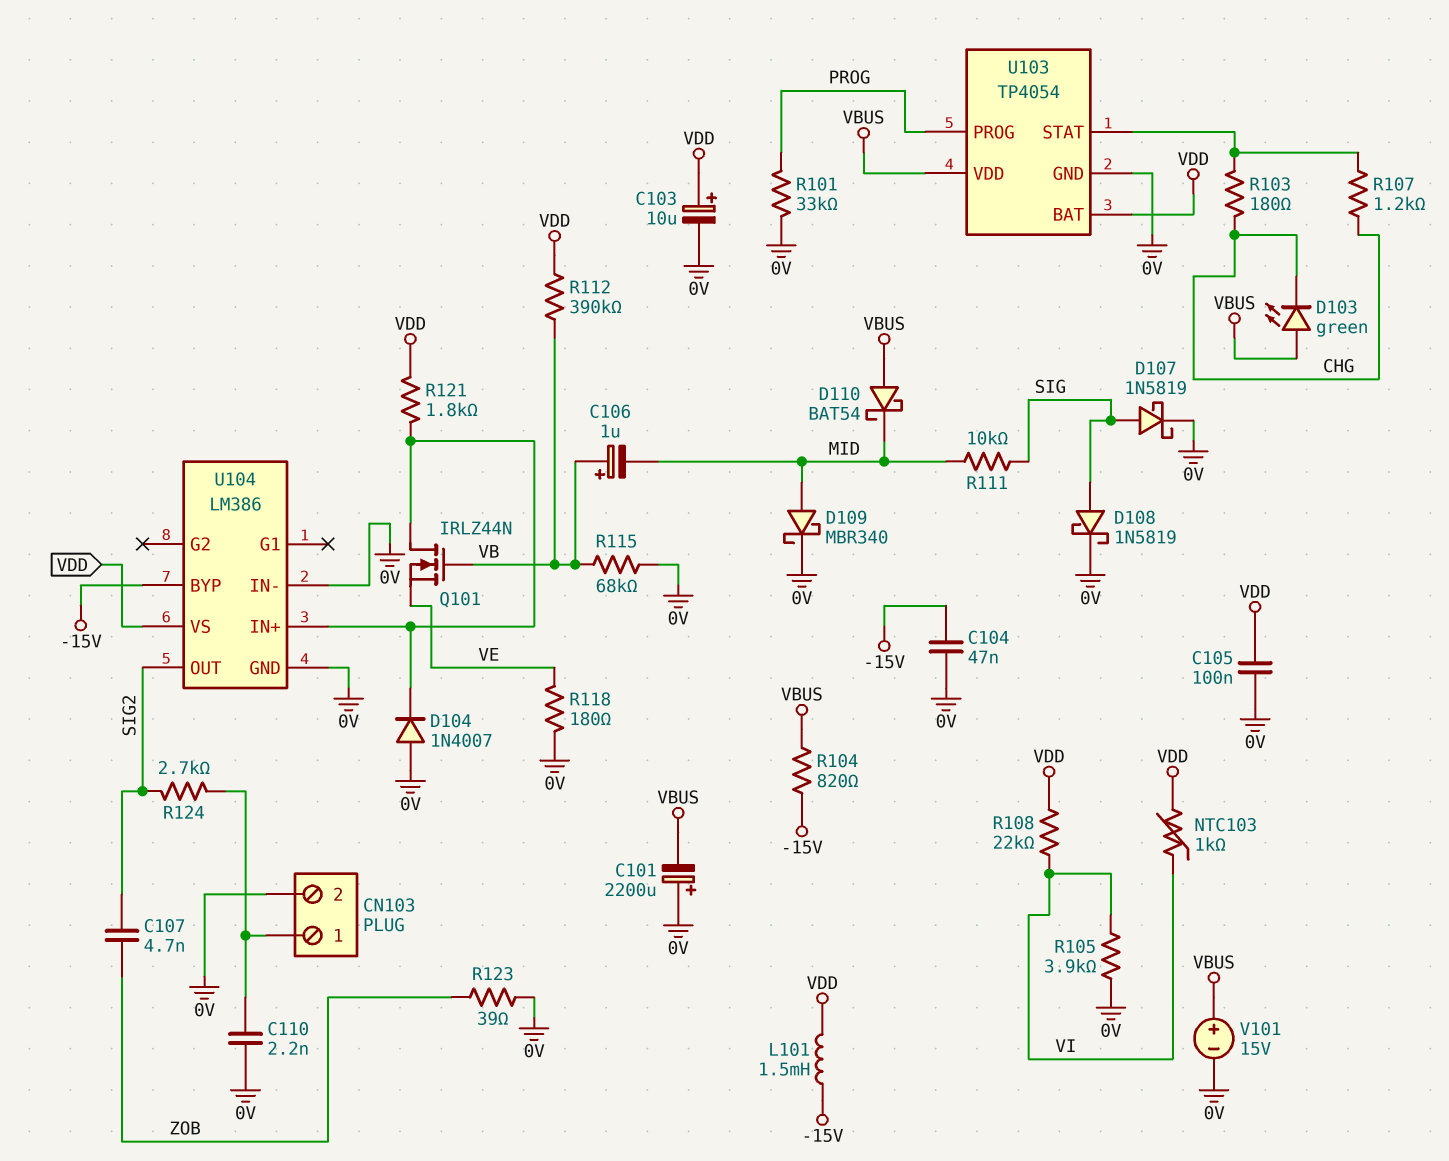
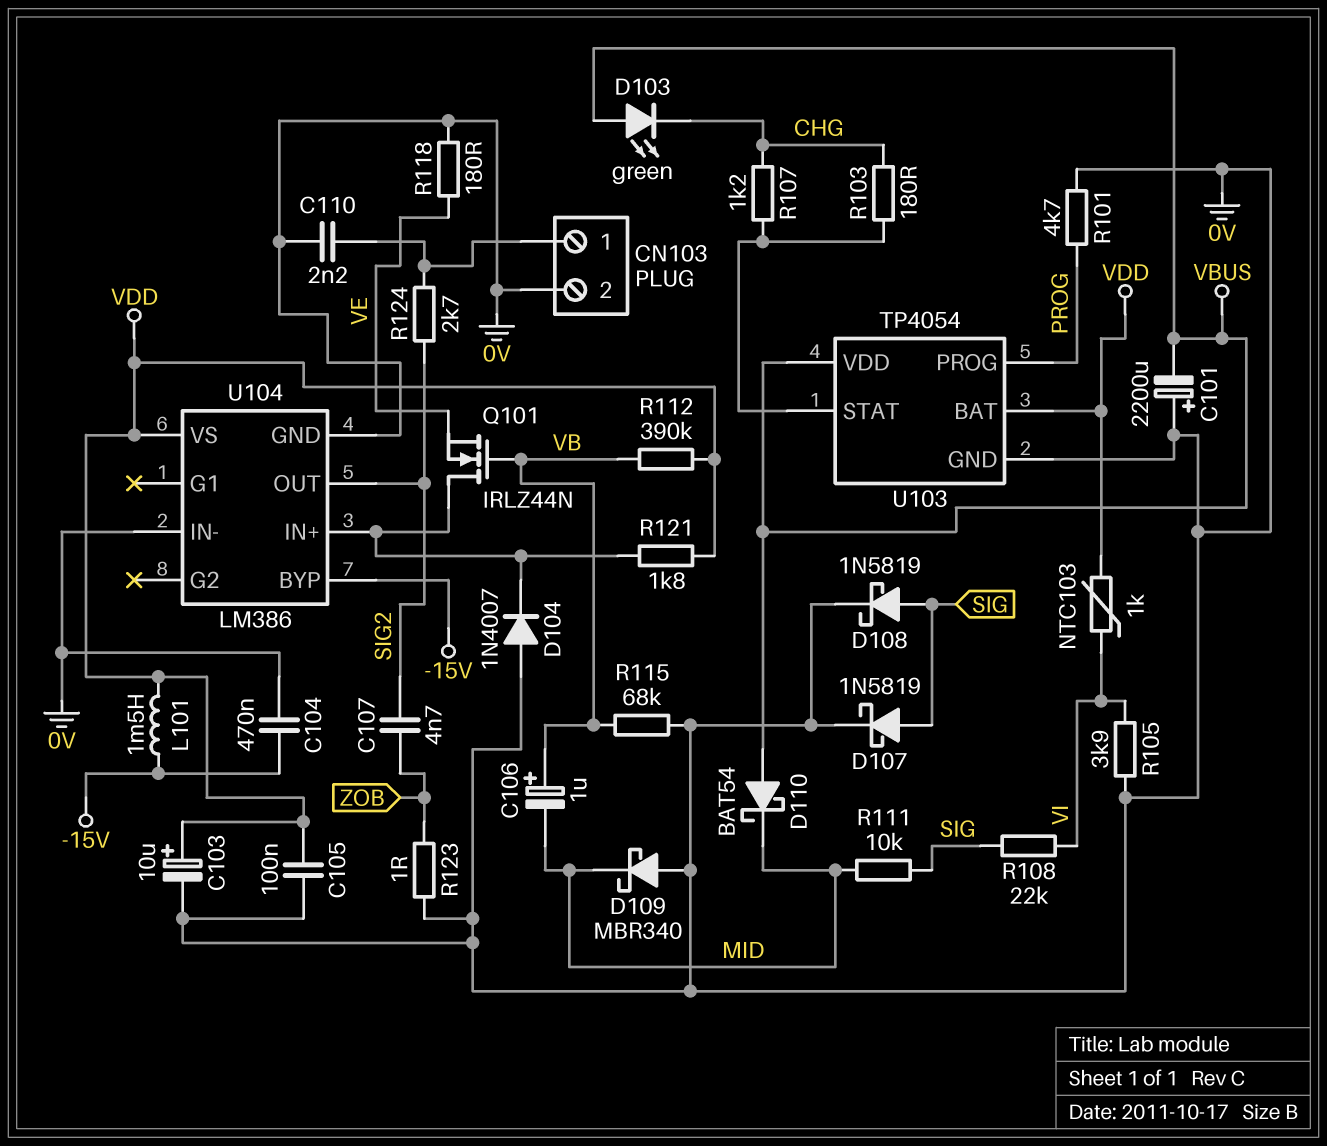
C104: 47nF (-15V, 0V) -> 470nF (-15V, 0V)
D109: schottky MBR340 (A MID, K 0V) -> schottky MBR340 (A 0V, K MID)
R101: 33k (0V, PROG) -> 4.7k (0V, PROG)
R104: 820 (-15V, VBUS) -> none
R108: 22k (VDD, VI) -> 22k (SIG, VI)
R123: 39 (0V, ZOB) -> 1 (0V, ZOB)
V101: 15V (plus VBUS, minus 0V) -> none

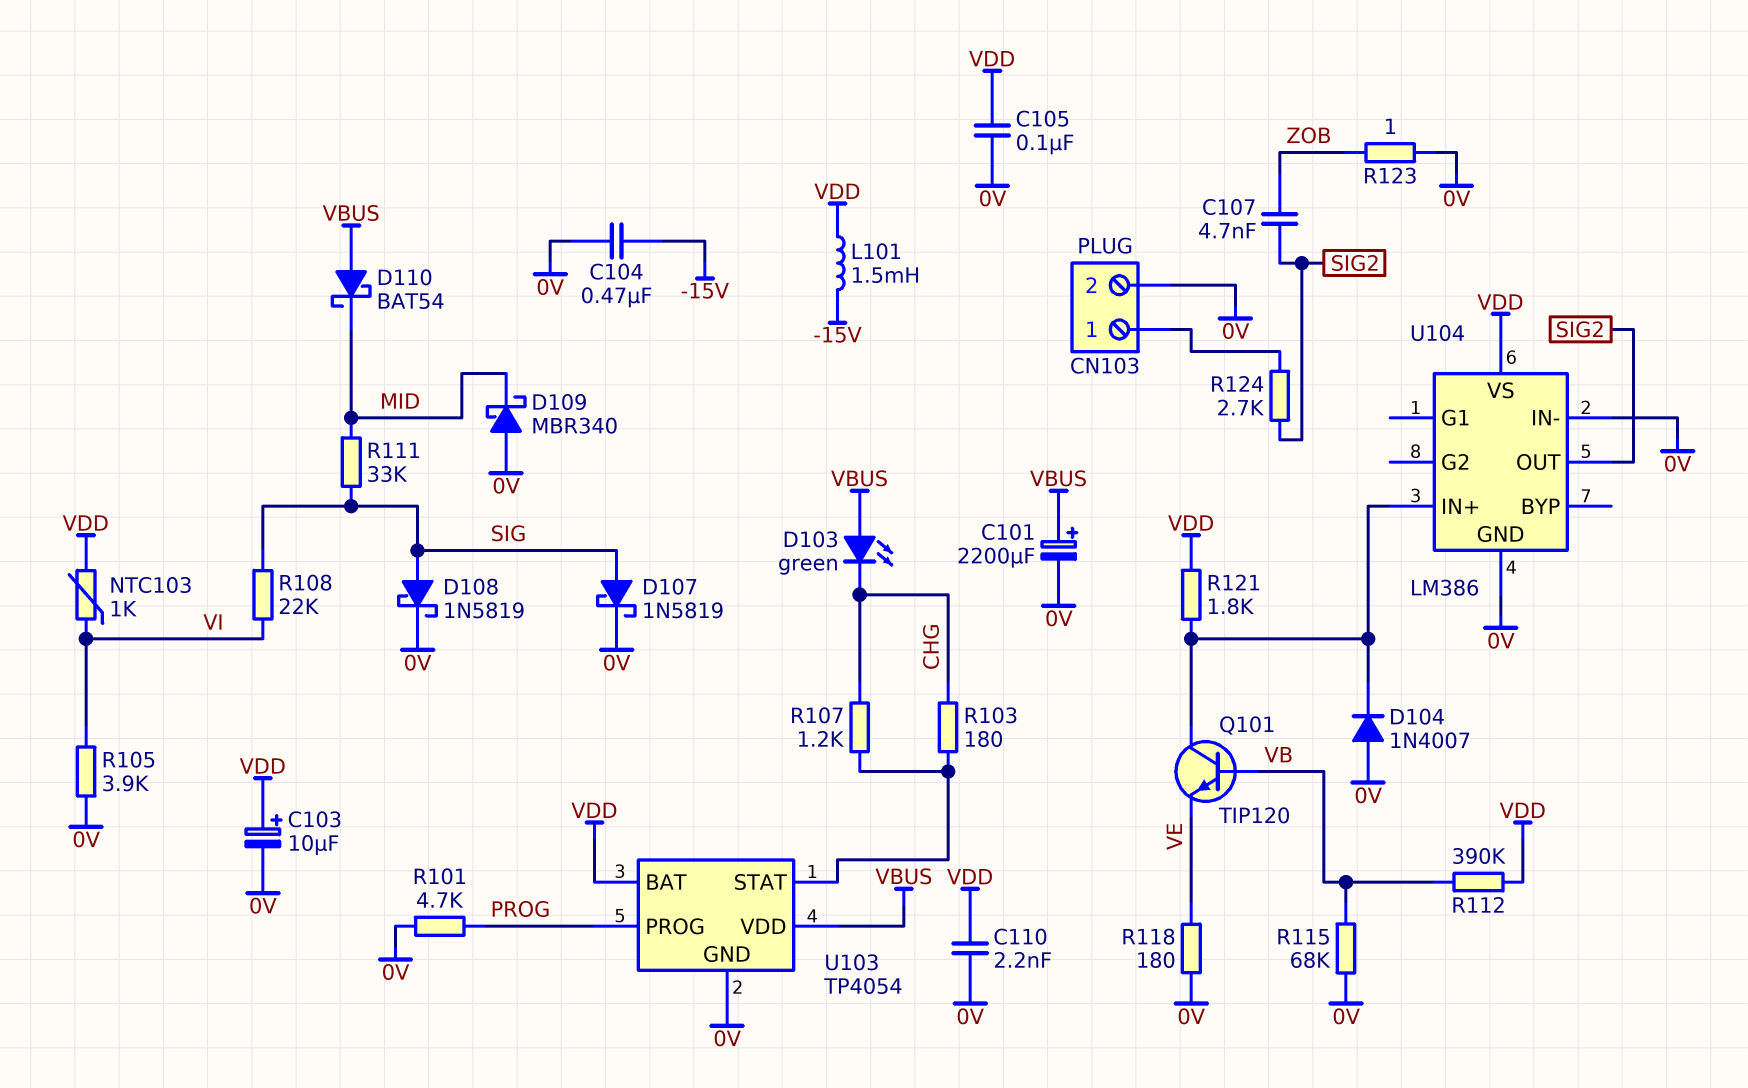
C101: 2200uF (plus 0V, minus VBUS) -> 2200uF (plus VBUS, minus 0V)
C106: 1uF (plus VB, minus MID) -> none
C110: 2.2nF (0V, CN103/1) -> 2.2nF (0V, VDD)
Q101: NMOS IRLZ44N (G VB, D U104/IN+, S VE) -> NPN TIP120 (B VB, C U104/IN+, E VE)
R111: 10k (MID, SIG) -> 33k (MID, SIG)
U104 pin BYP: -15V -> none

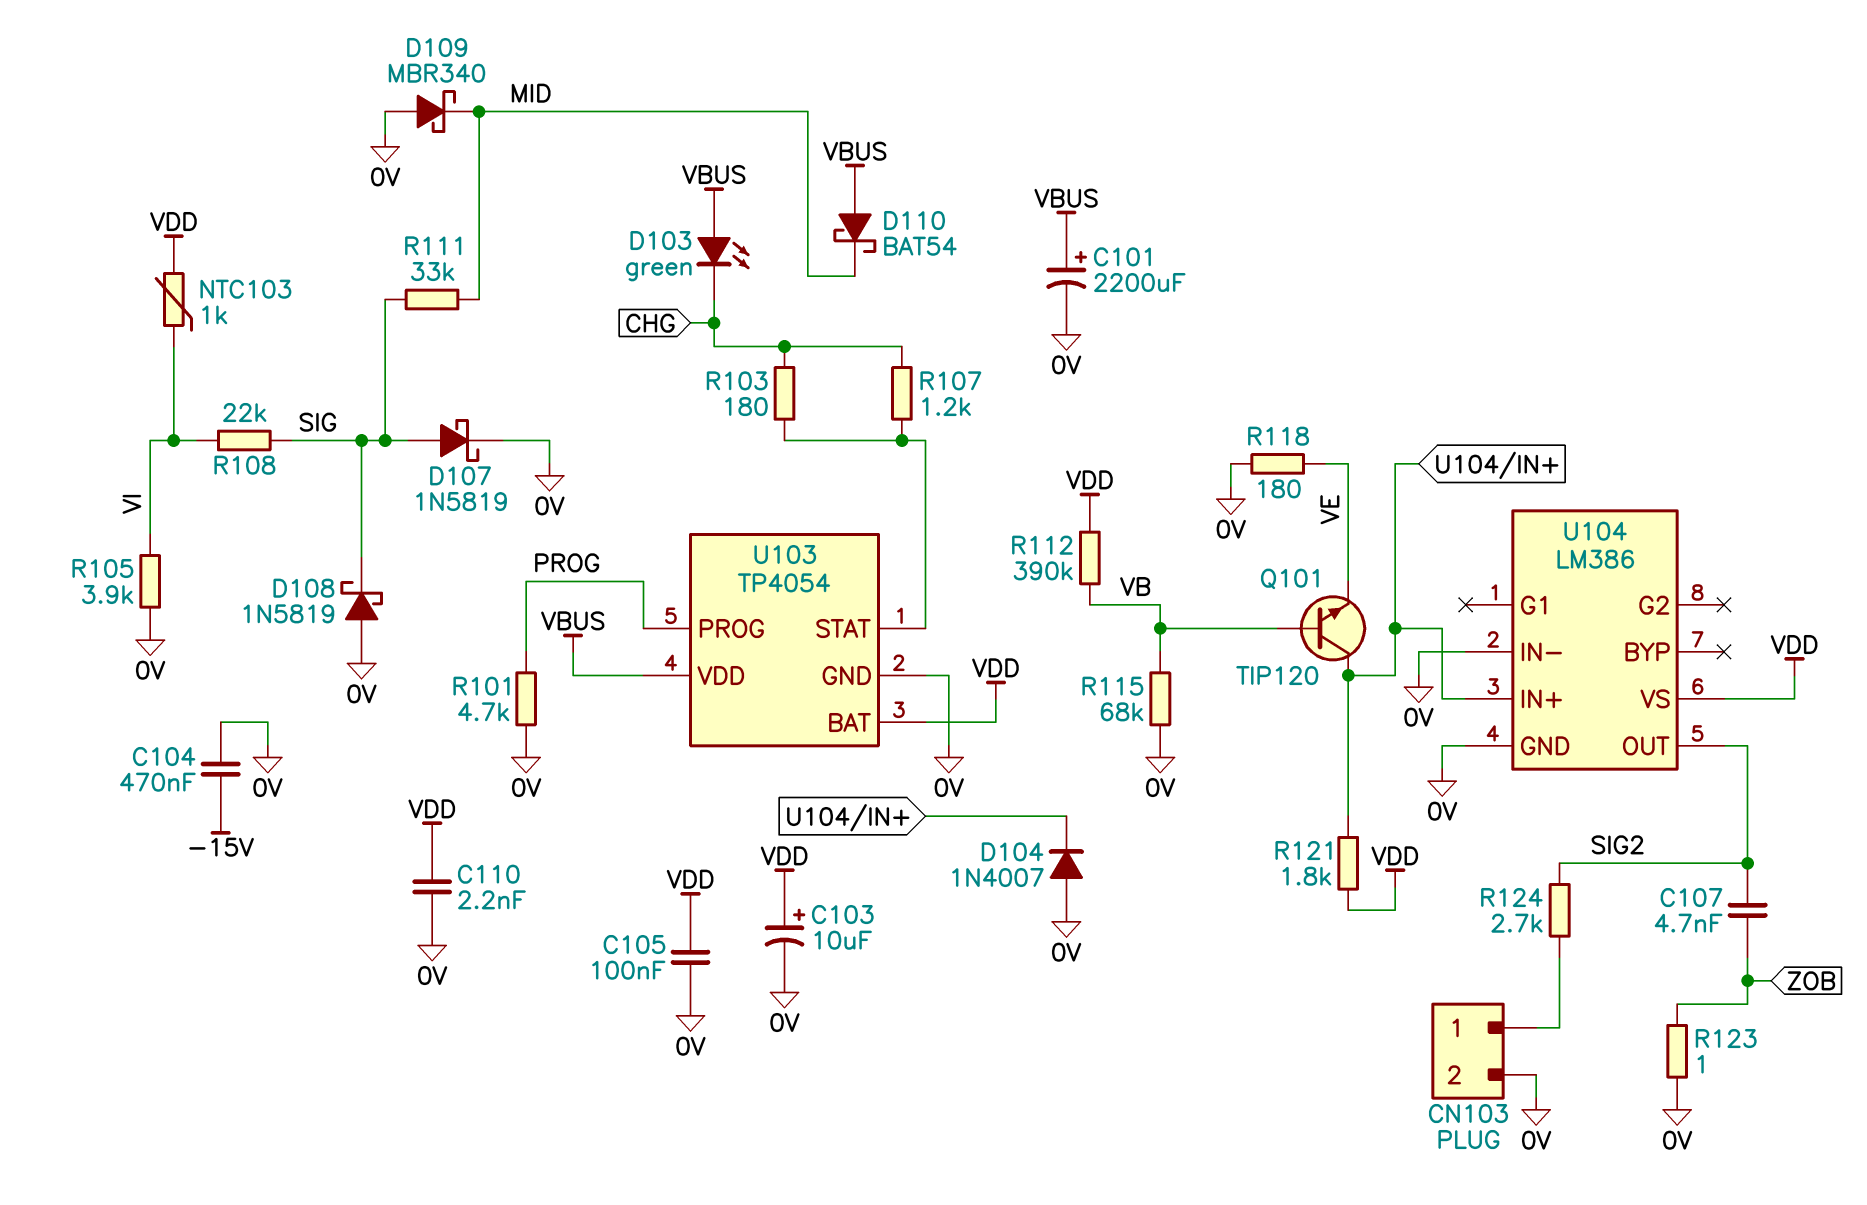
D108: schottky 1N5819 (A SIG, K 0V) -> schottky 1N5819 (A 0V, K SIG)
L101: 1.5mH (-15V, VDD) -> none

